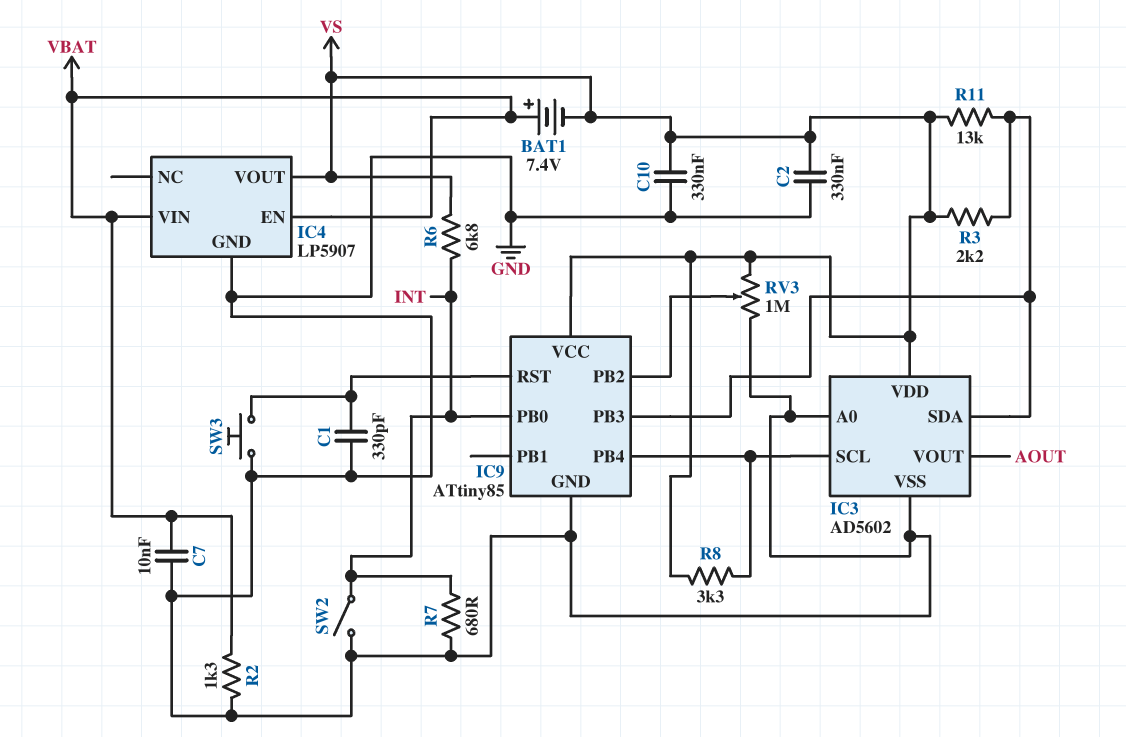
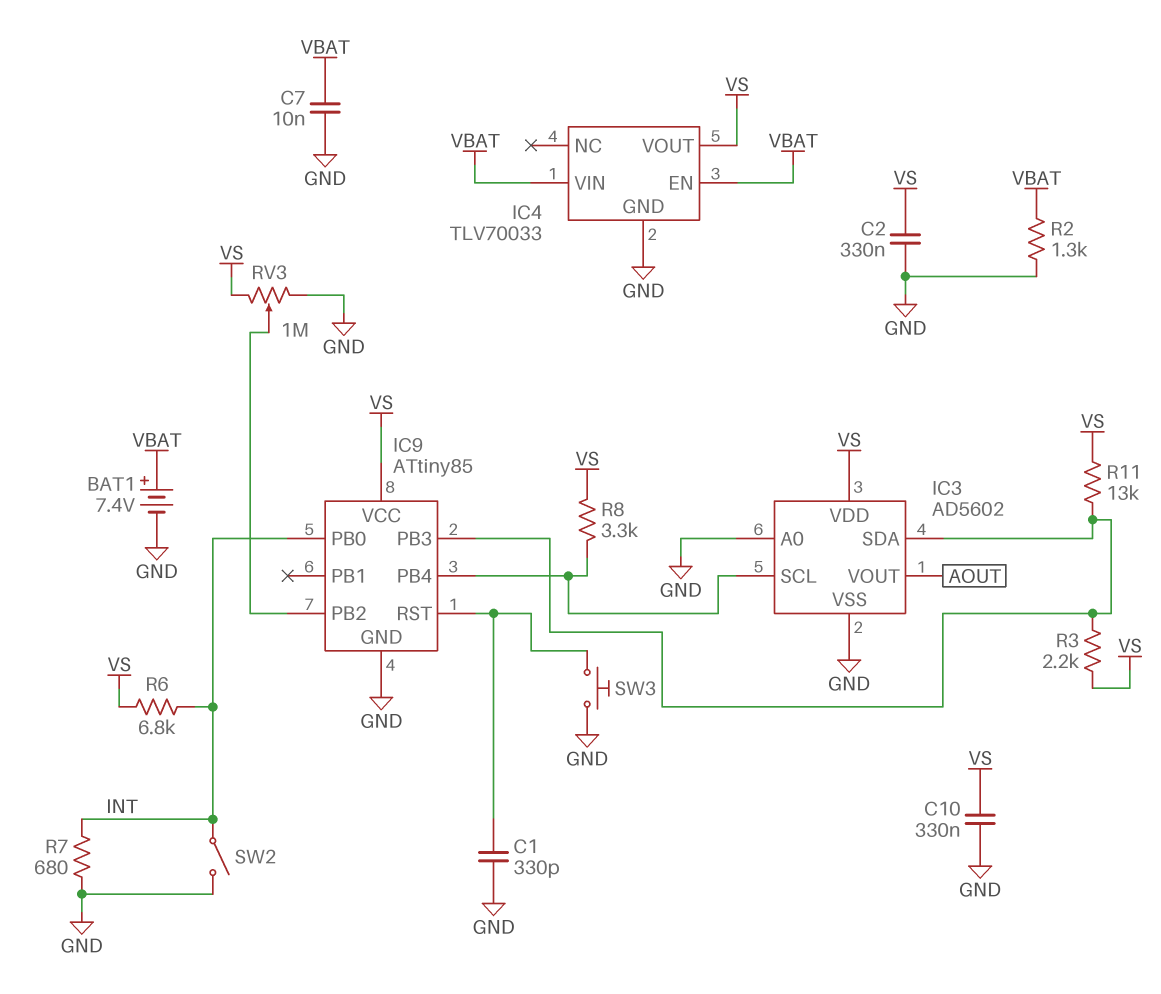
BAT1: 7.4V (plus VBAT, minus VS) -> 7.4V (plus VBAT, minus GND)
IC4: LP5907 -> TLV70033

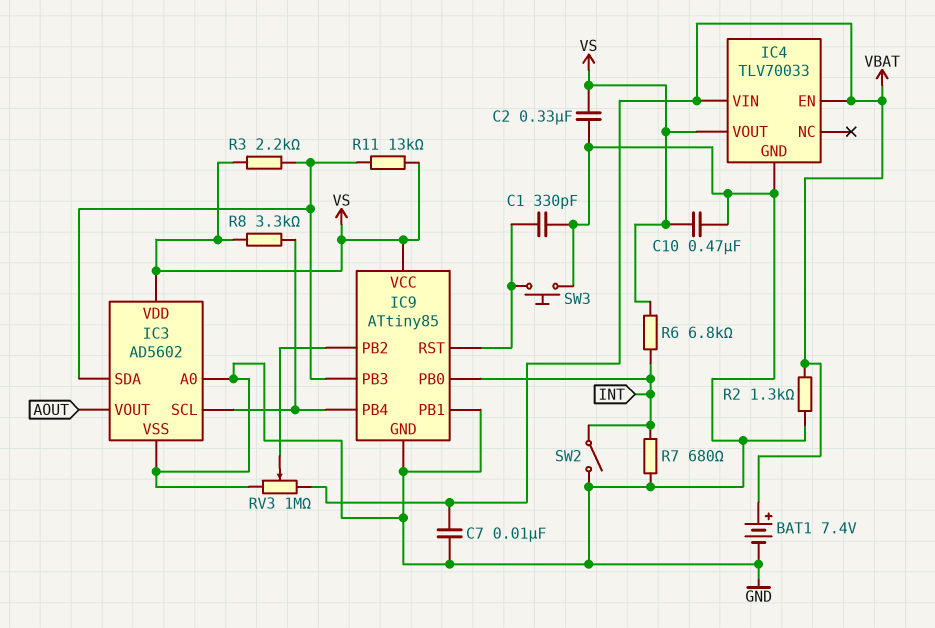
C10: 330nF (GND, VS) -> 470nF (GND, VS)
IC9 pin PB1: none -> GND
RV3: 1M (GND, VS, wiper IC9/PB2) -> 1M (GND, VBAT, wiper IC9/PB2)

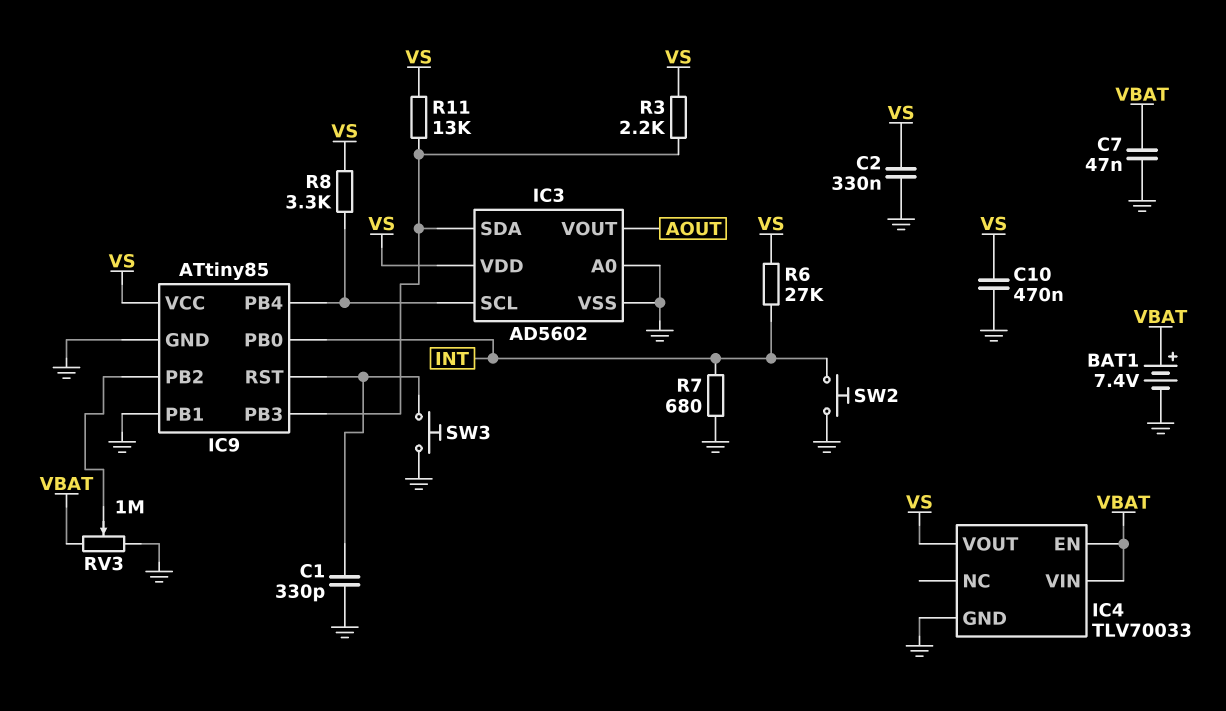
C7: 10nF (GND, VBAT) -> 47nF (GND, VBAT)
R2: 1.3k (GND, VBAT) -> none
R6: 6.8k (INT, VS) -> 27k (INT, VS)
SW2: switch (GND, INT) -> button (GND, INT)

